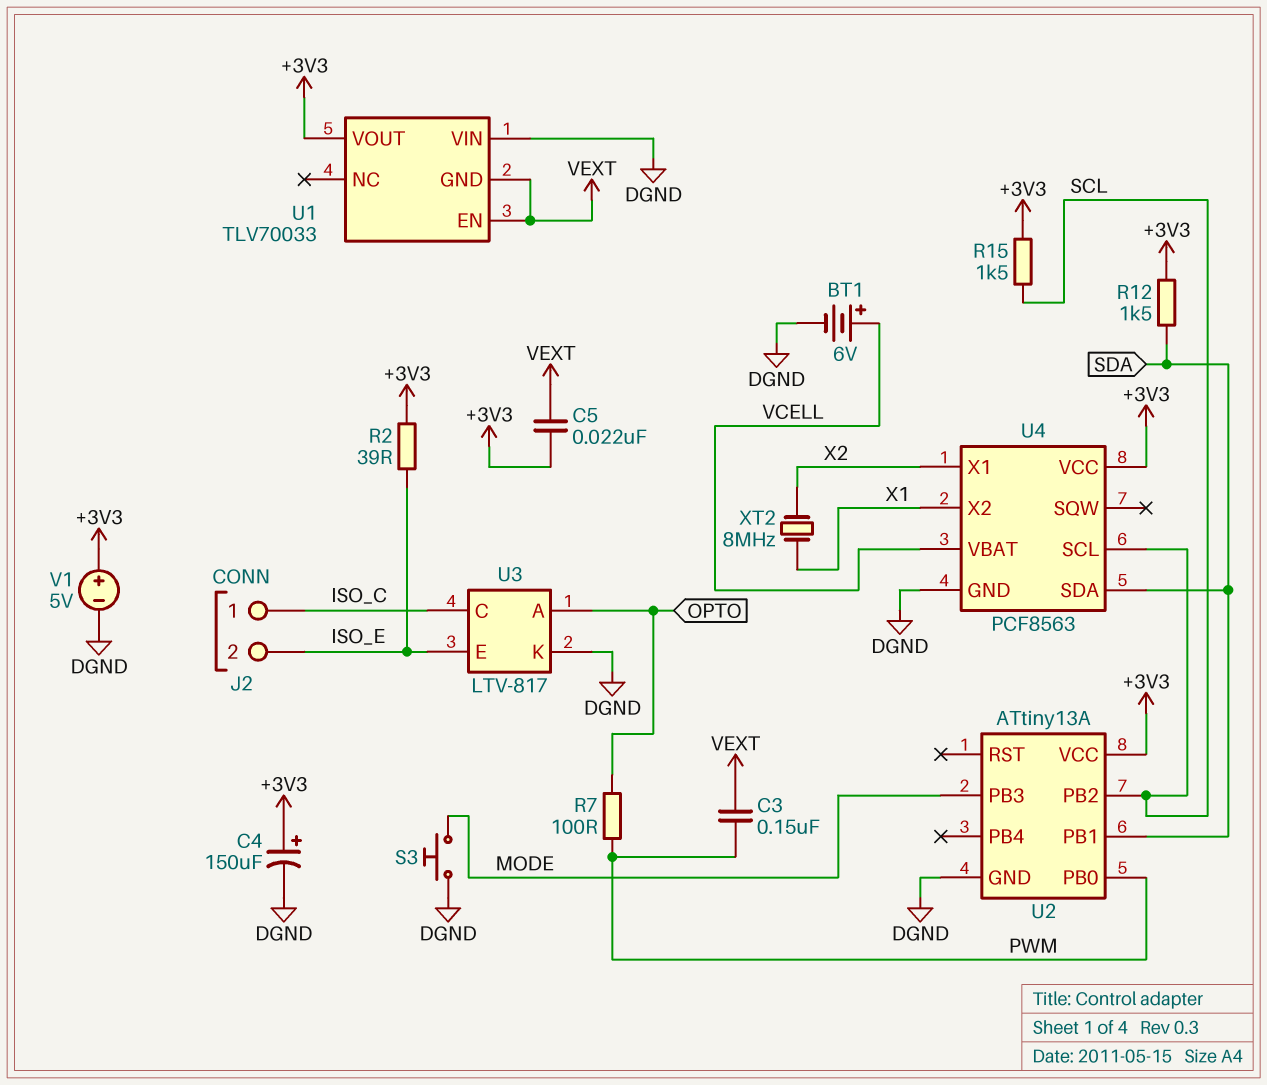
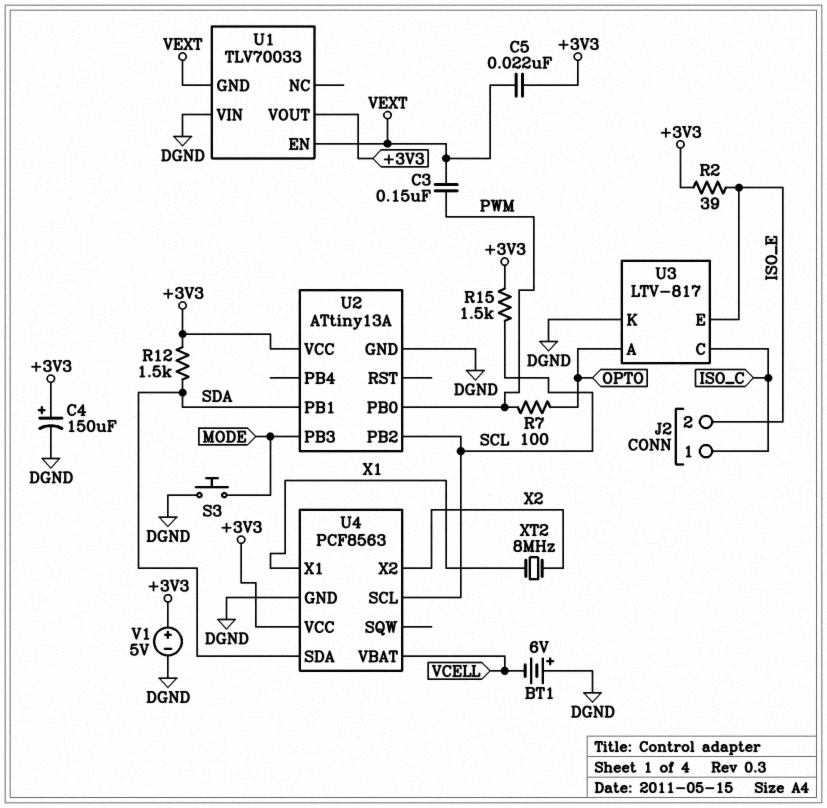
BT1: 6V (plus VCELL, minus DGND) -> 6V (plus DGND, minus VCELL)
U4 pin X1: X2 -> X1
U4 pin X2: X1 -> X2

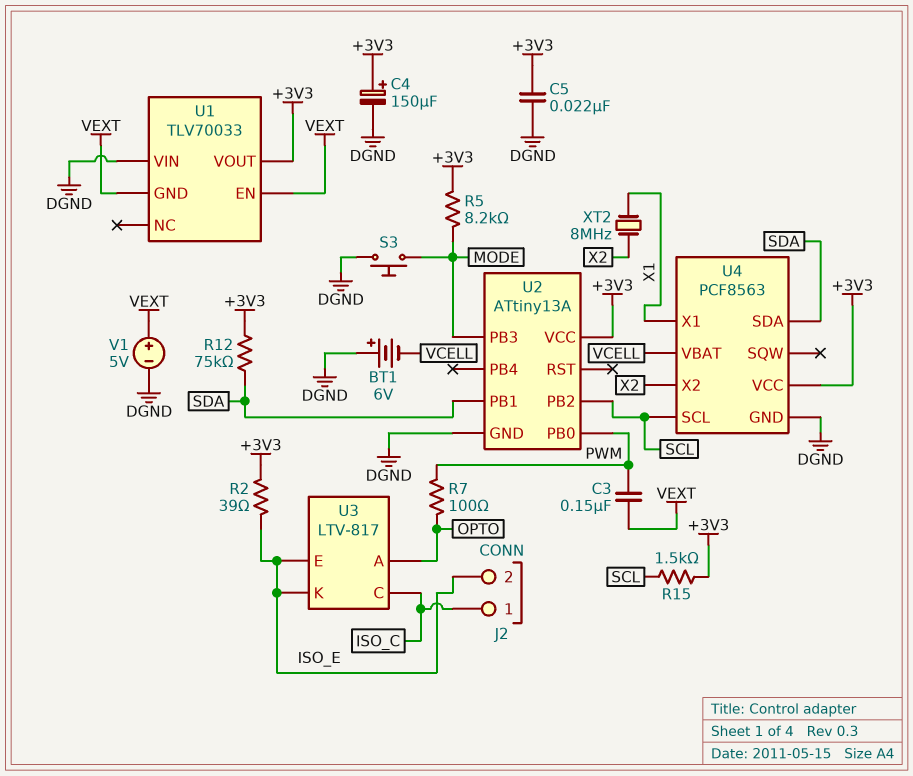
C5: 22nF (+3V3, VEXT) -> 22nF (+3V3, DGND)
R5: none -> 8.2k (+3V3, MODE)
R12: 1.5k (+3V3, SDA) -> 75k (+3V3, SDA)
U3 pin K: DGND -> ISO_E
V1: 5V (plus +3V3, minus DGND) -> 5V (plus VEXT, minus DGND)

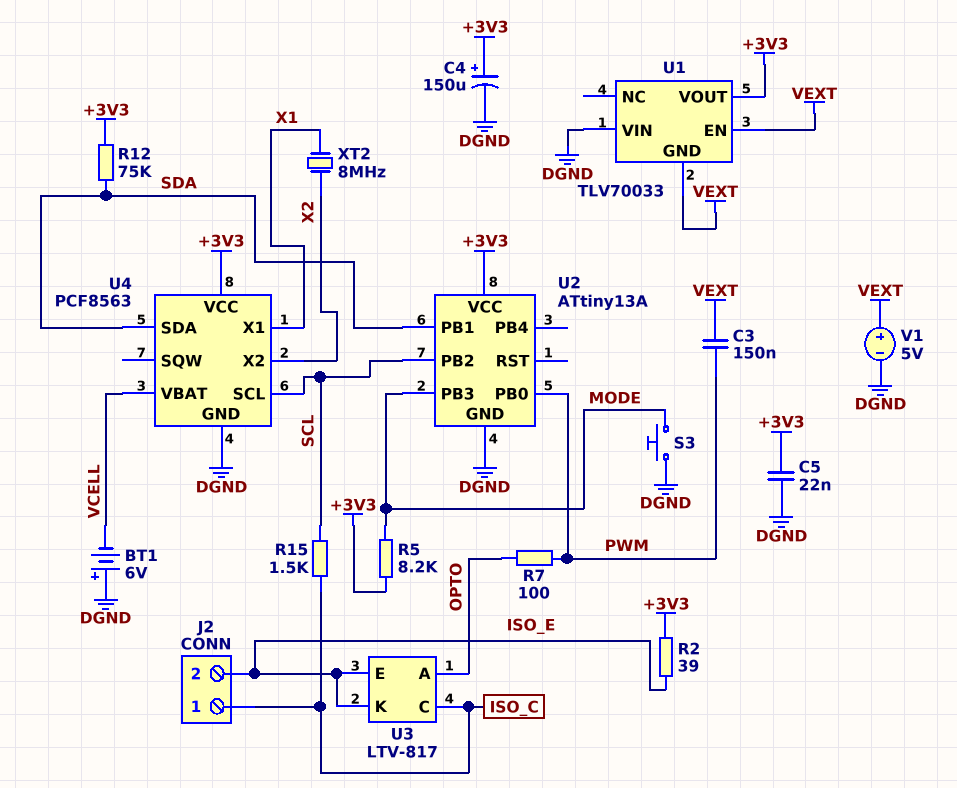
R15: 1.5k (+3V3, SCL) -> 1.5k (ISO_C, SCL)

